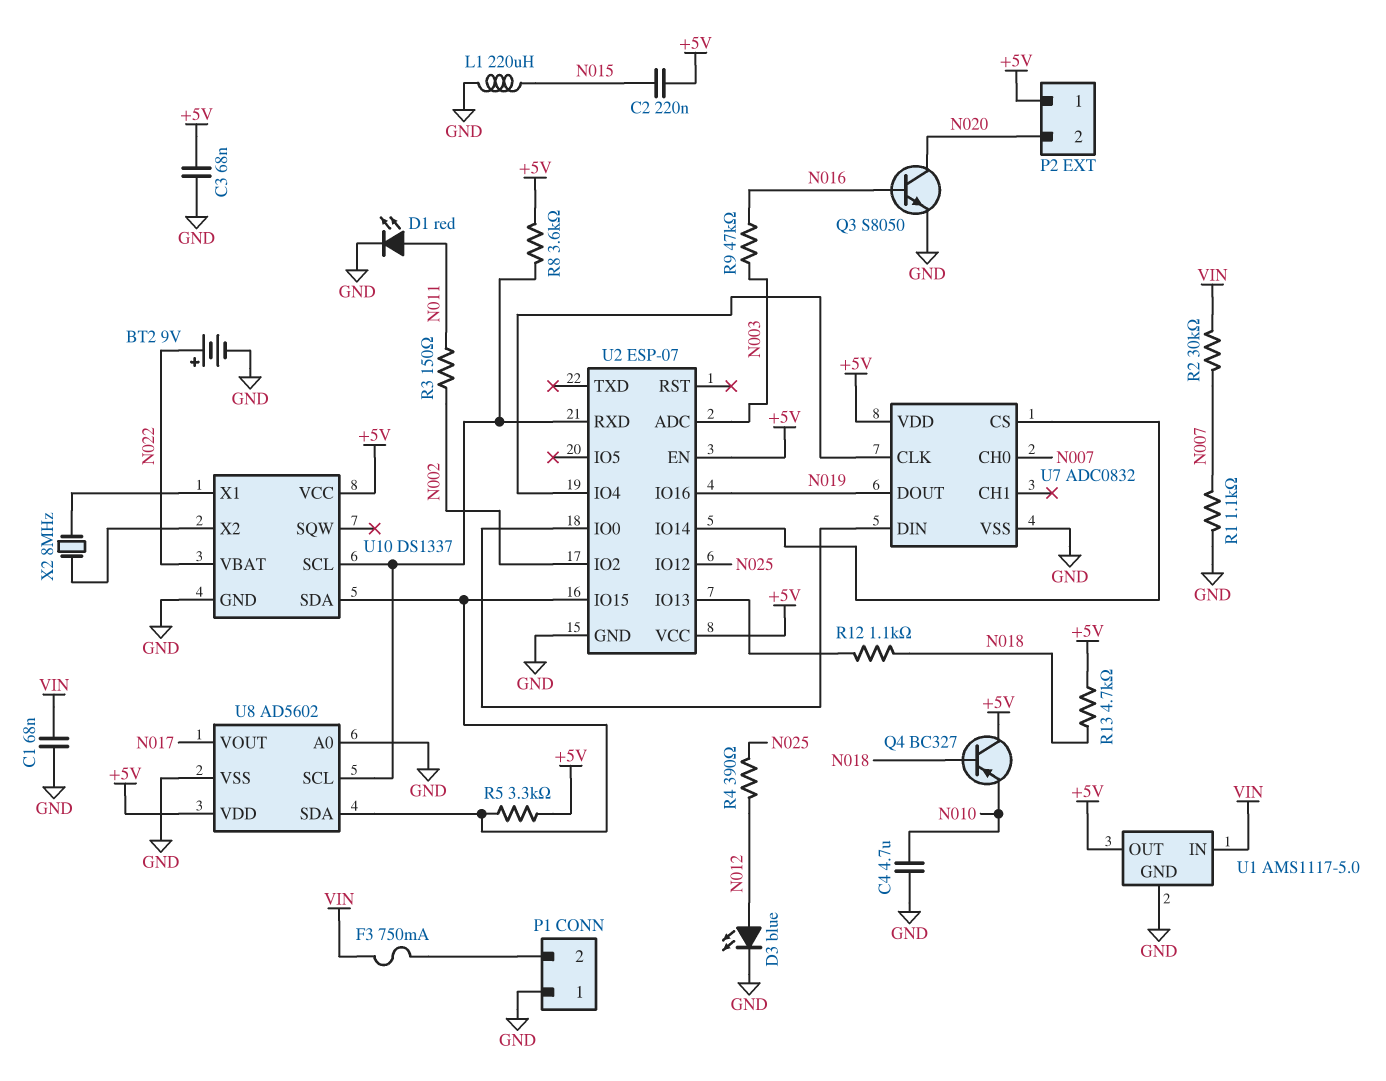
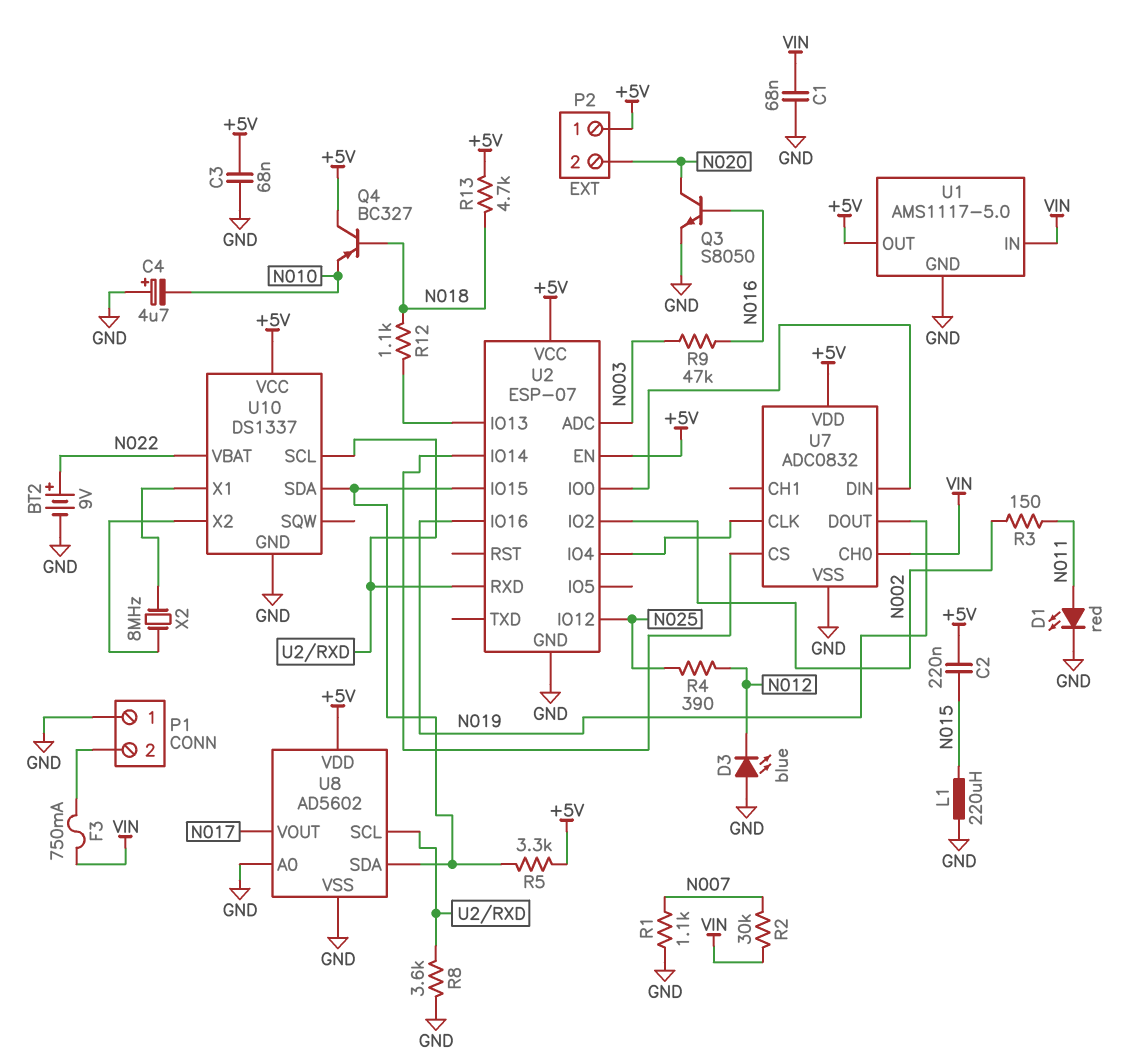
C4: 4.7uF (GND, N010) -> 4.7uF (plus GND, minus N010)
D3: LED blue (A N012, K GND) -> LED blue (A GND, K N012)
R8: 3.6k (+5V, U2/RXD) -> 3.6k (GND, U2/RXD)
U7 pin CH0: N007 -> VIN

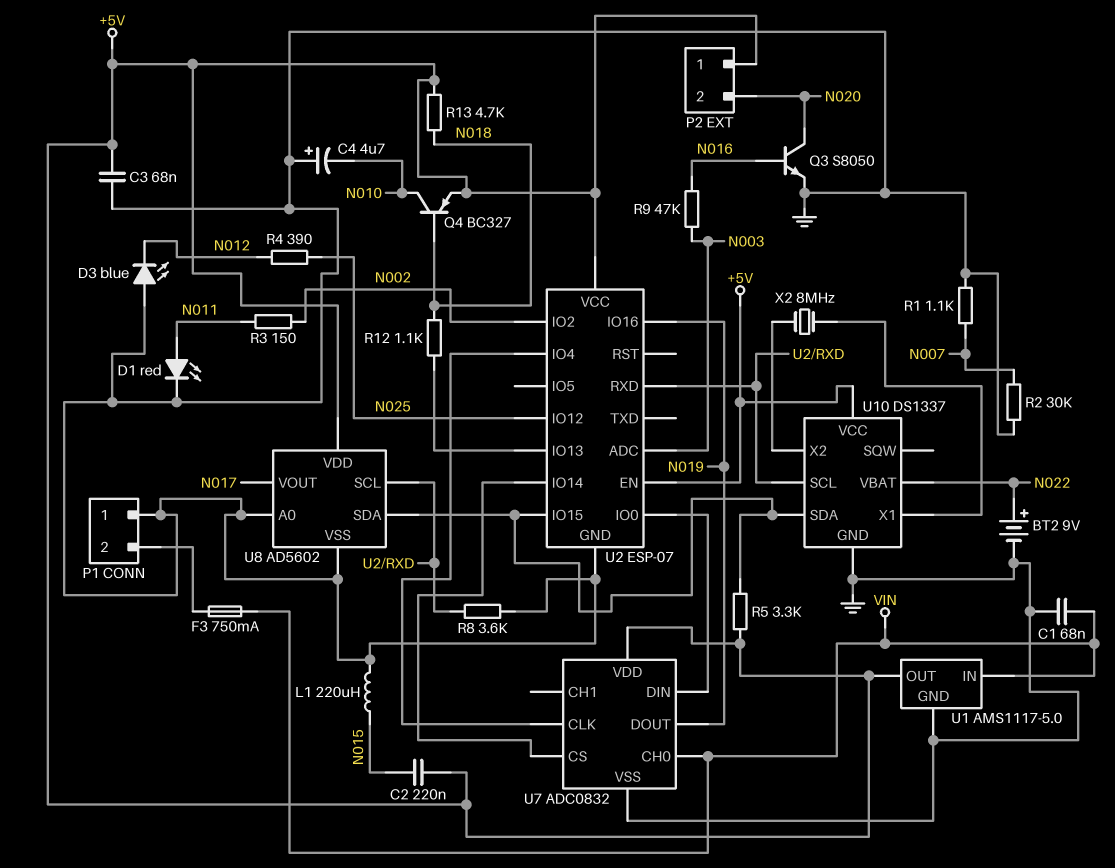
Q4: PNP BC327 (B N018, C +5V, E N010) -> PNP BC327 (B N018, C N010, E +5V)
R2: 30k (N007, VIN) -> 30k (GND, N007)

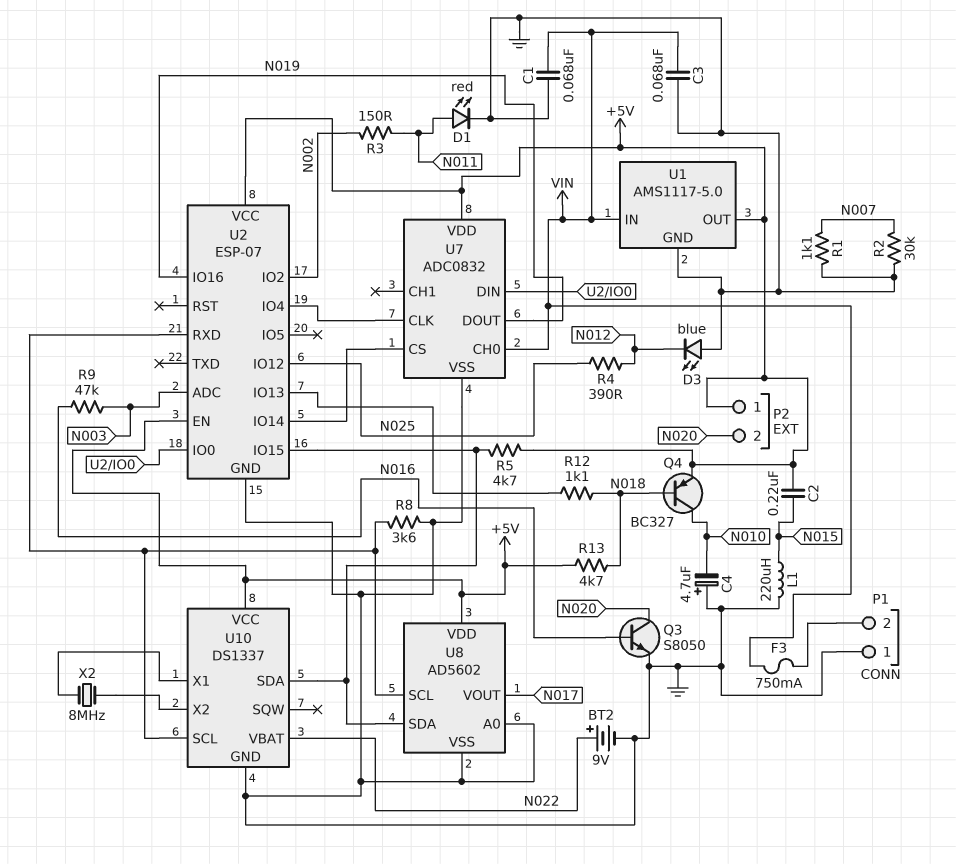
C3: 68nF (+5V, GND) -> 68nF (GND, VIN)
R5: 3.3k (+5V, U2/IO15) -> 4.7k (+5V, U2/IO15)

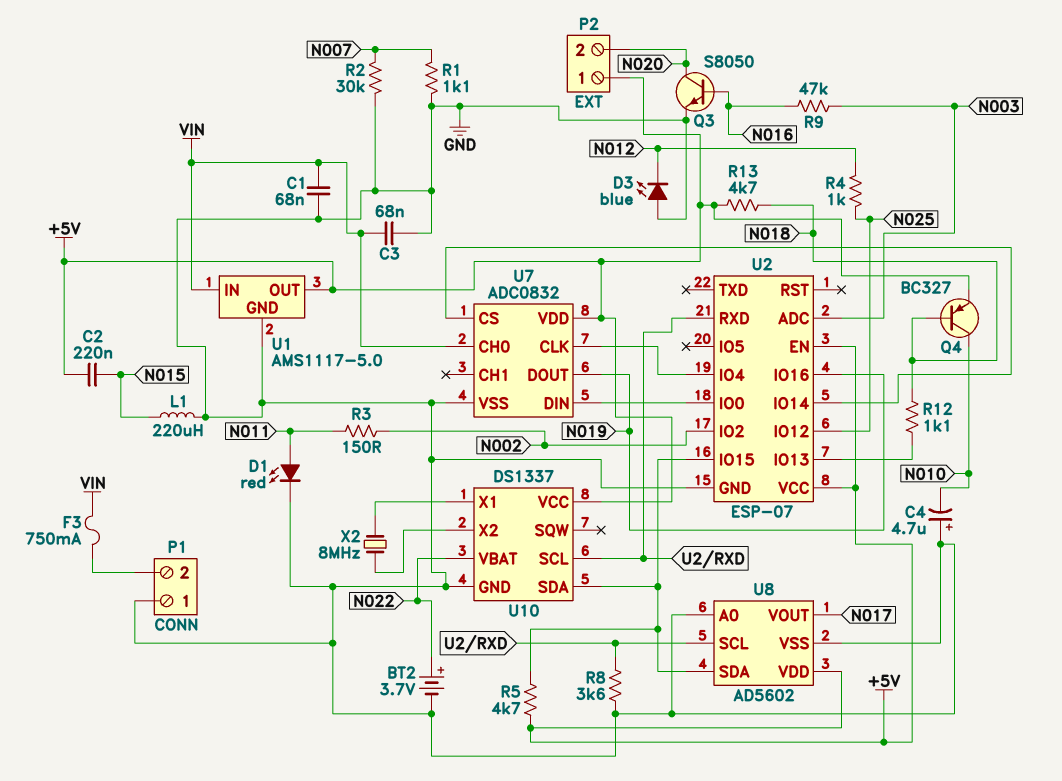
BT2: 9V (plus N022, minus GND) -> 3.7V (plus N022, minus GND)
R4: 390 (N012, N025) -> 1k (N012, N025)

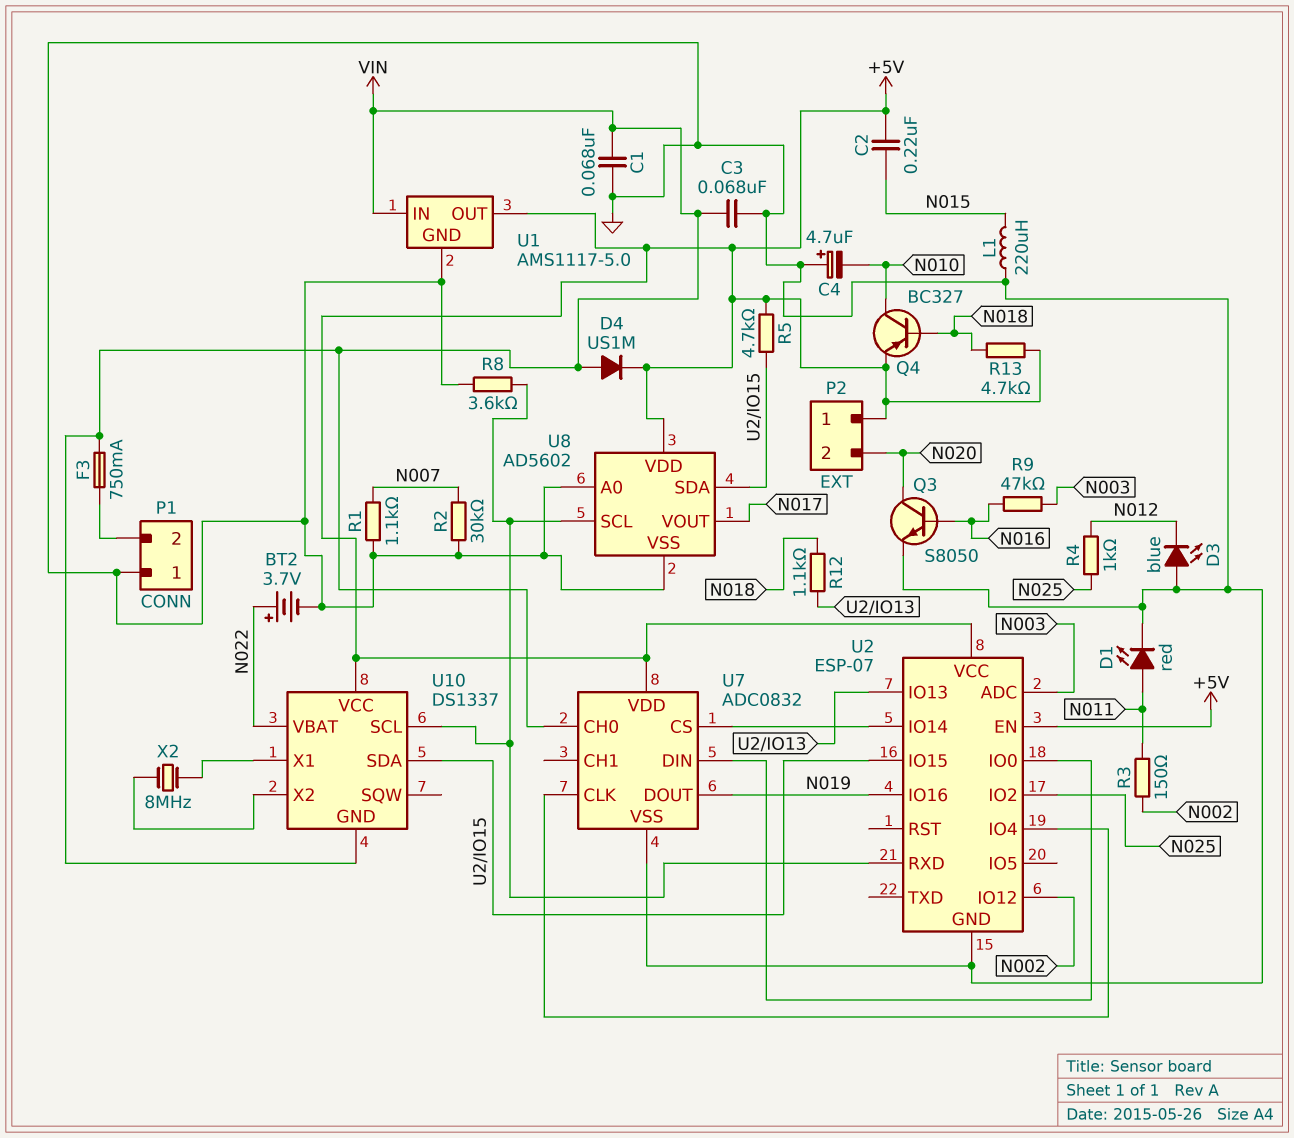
D4: none -> diode US1M (A VIN, K +5V)
U2 pin IO2: N002 -> N025
U2 pin IO12: N025 -> N002
U10 pin GND: GND -> VIN

